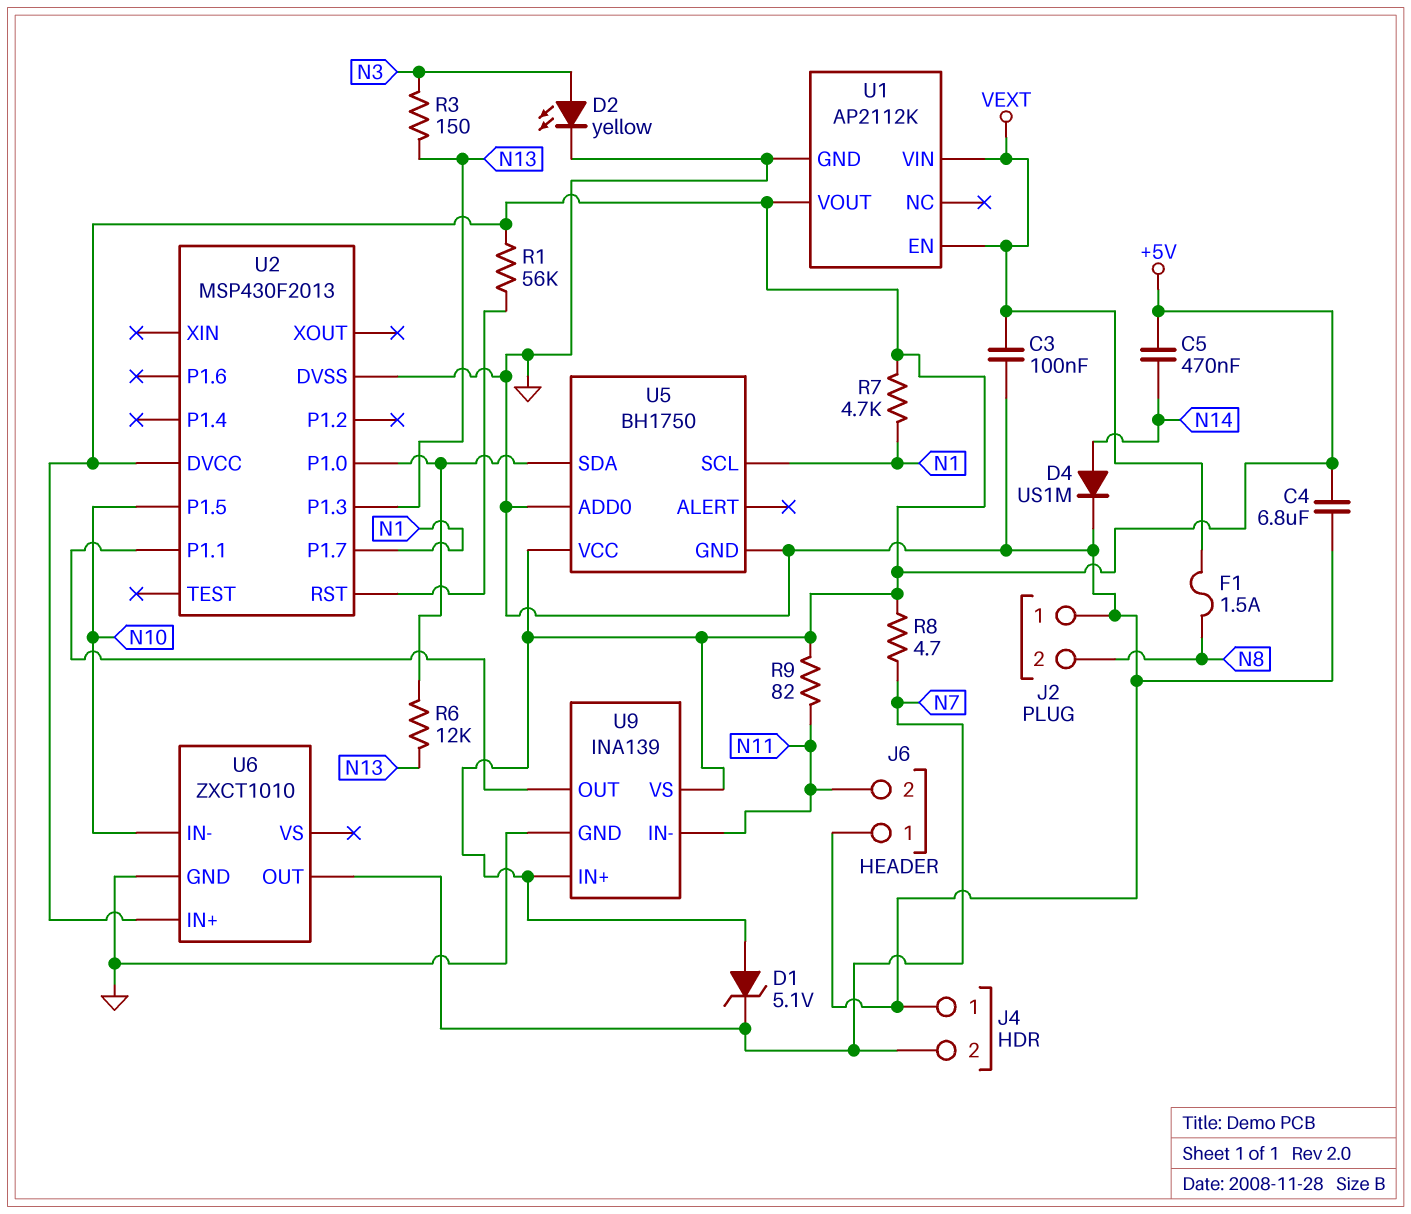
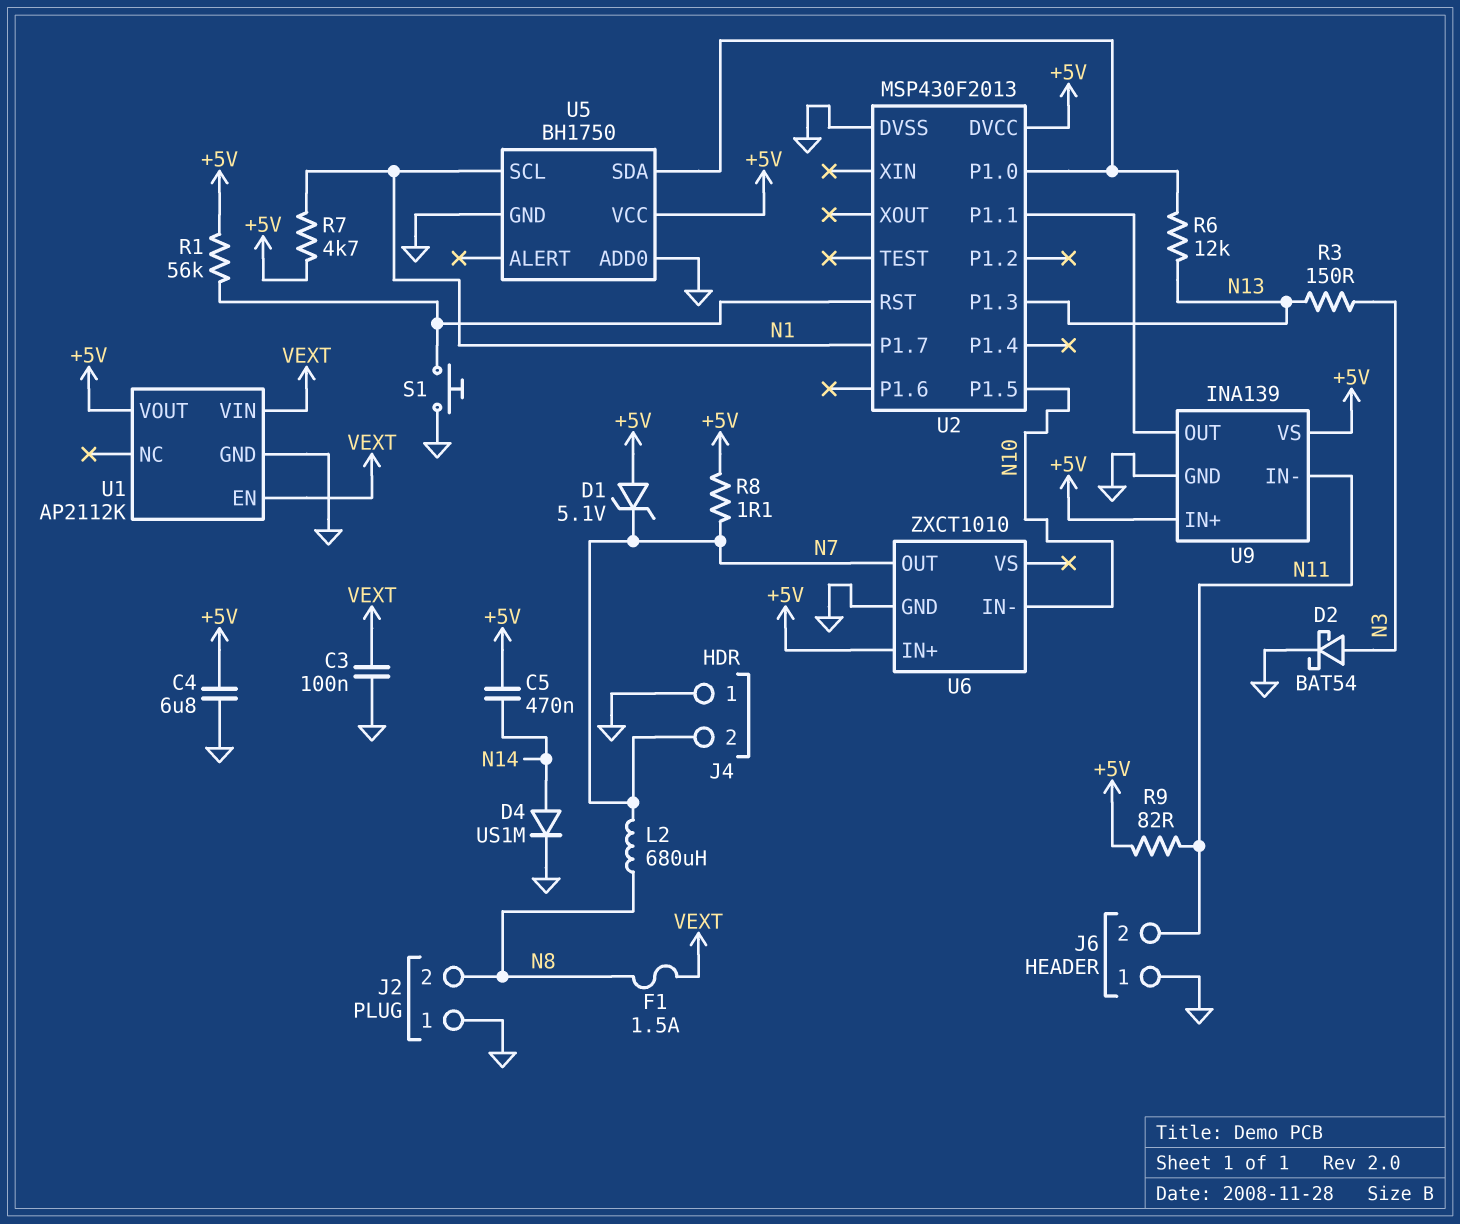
D2: LED yellow (A N3, K GND) -> schottky BAT54 (A N3, K GND)
L2: none -> 680uH (N7, N8)
R8: 4.7 (+5V, N7) -> 1.1 (+5V, N7)
S1: none -> button (GND, U2/RST)

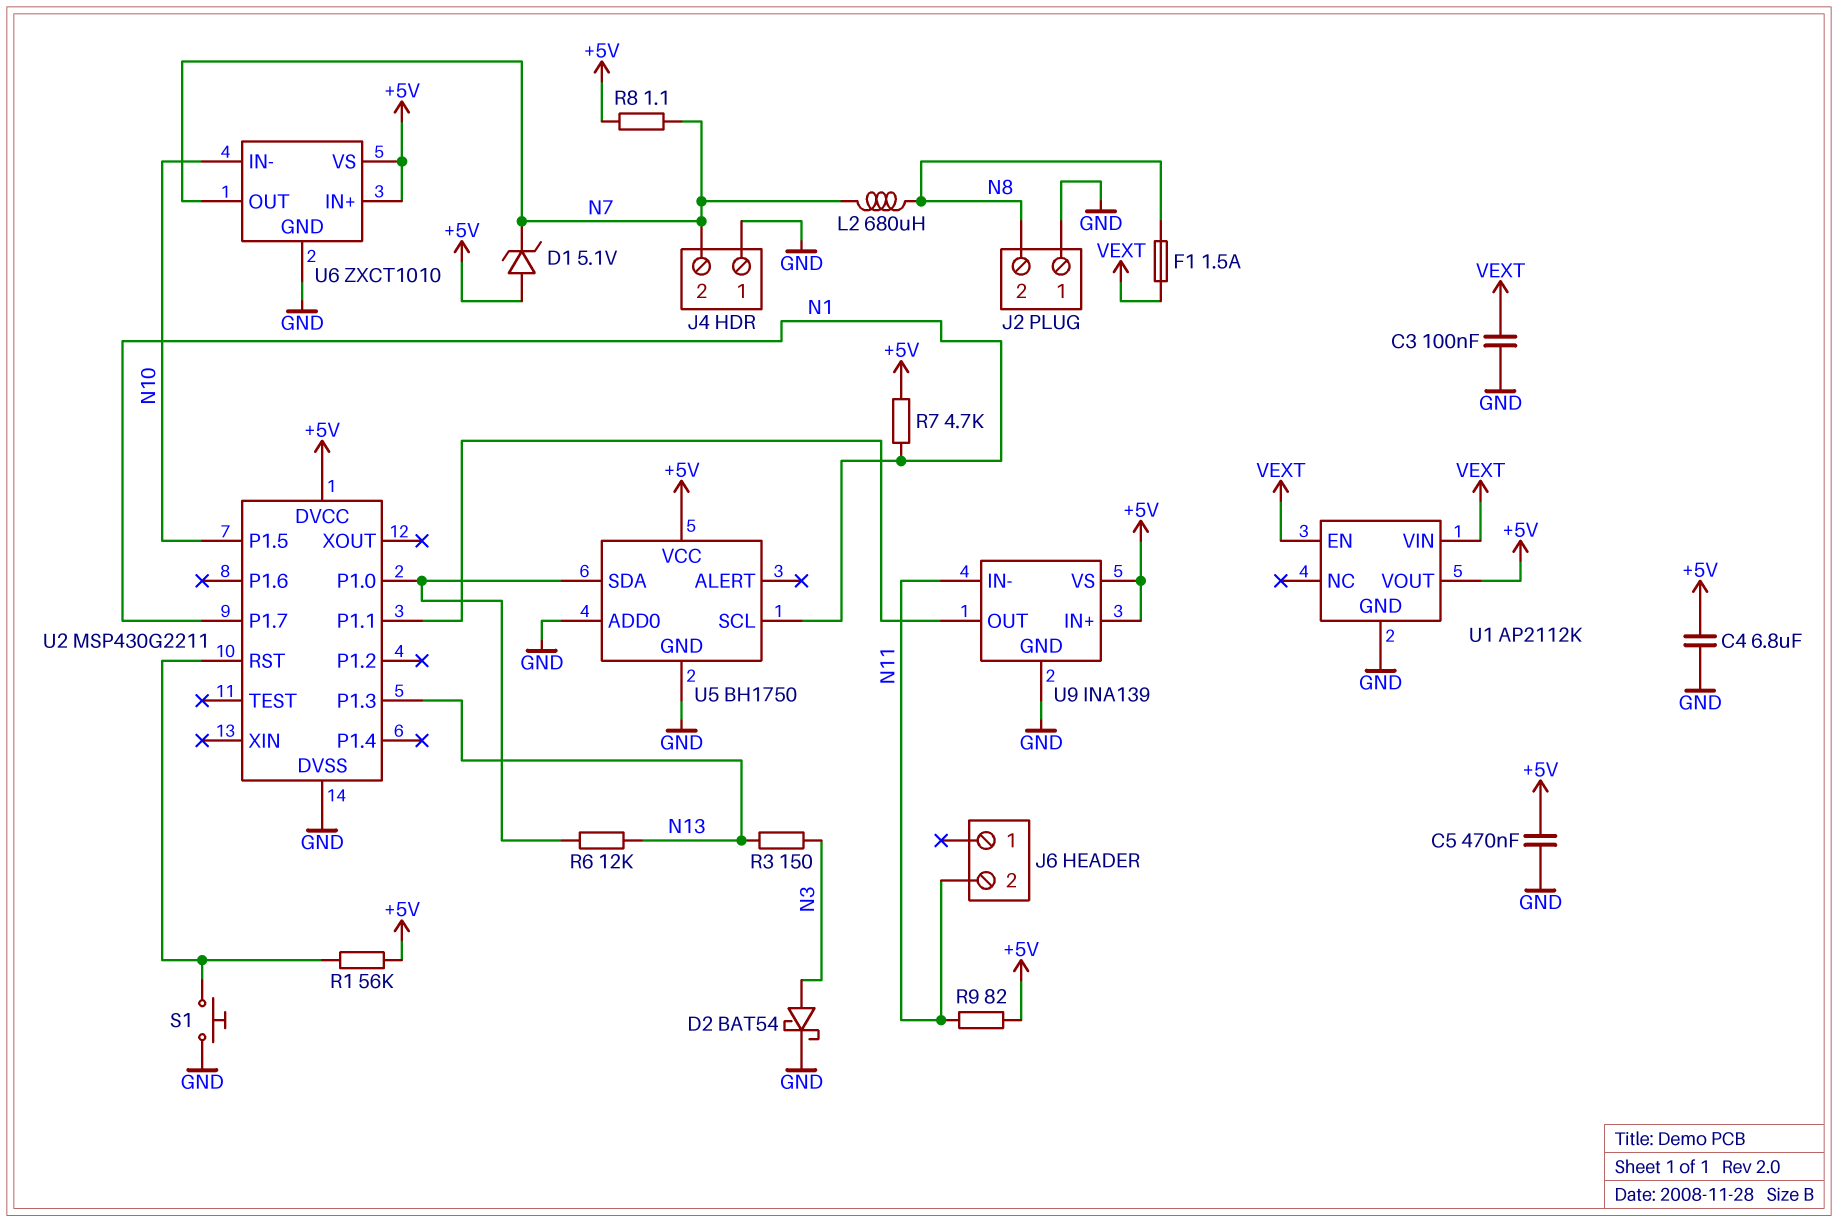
C5: 470nF (+5V, N14) -> 470nF (+5V, GND)
D4: diode US1M (A N14, K GND) -> none
J6 pin 1: GND -> none
U2: MSP430F2013 -> MSP430G2211
U6 pin VS: none -> +5V

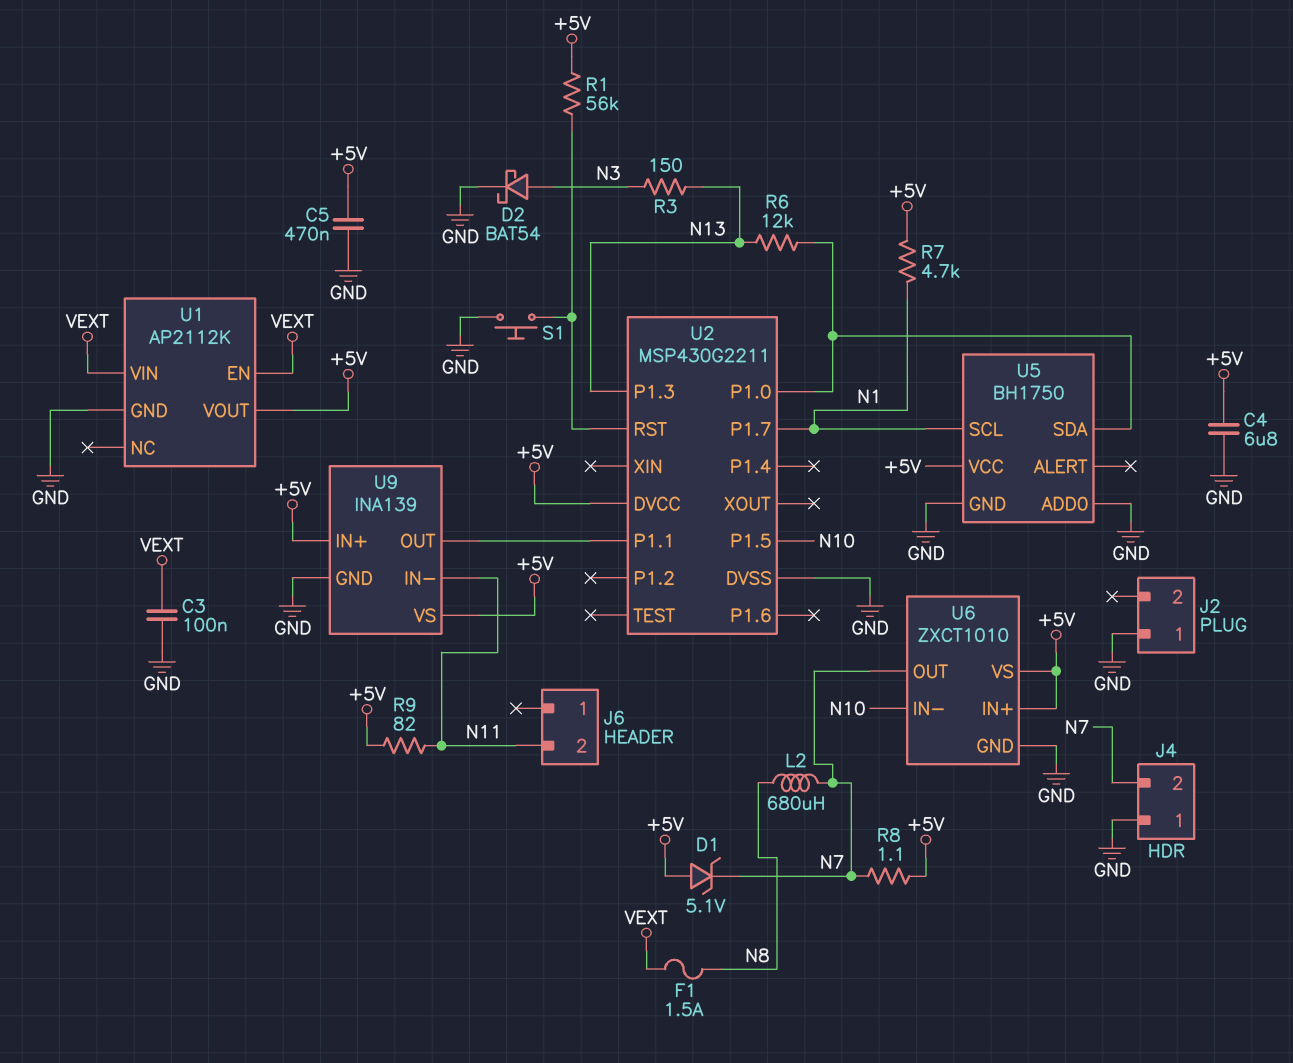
J2 pin 2: N8 -> none

